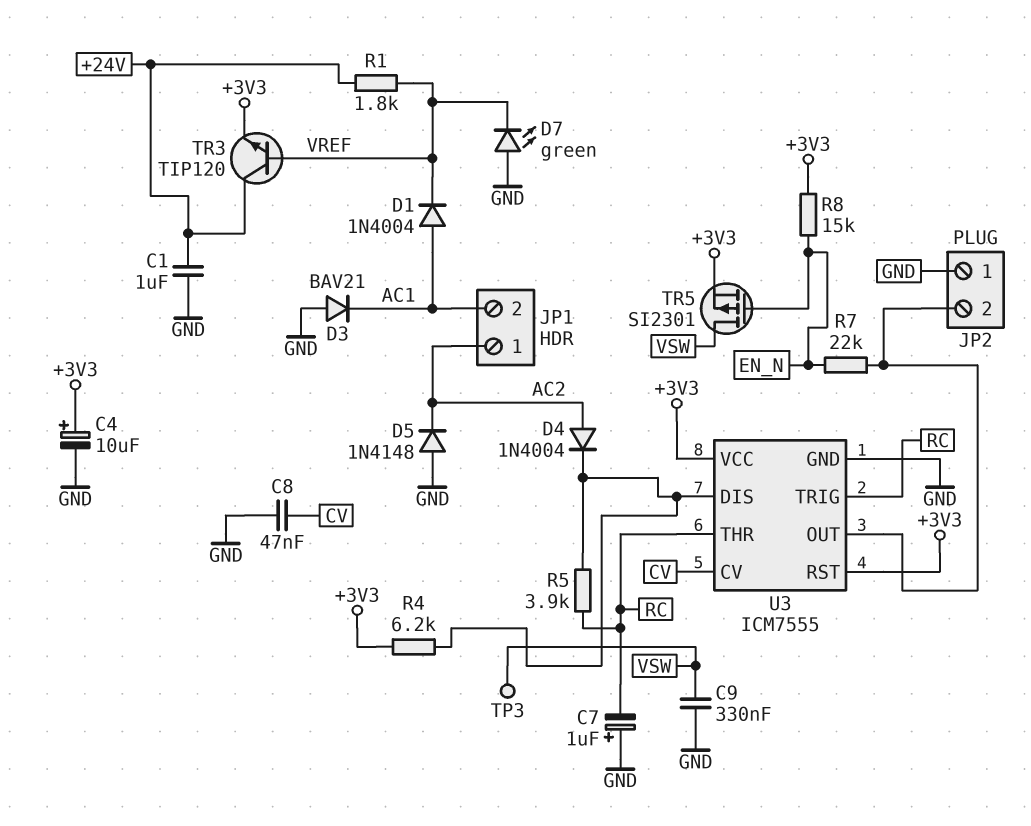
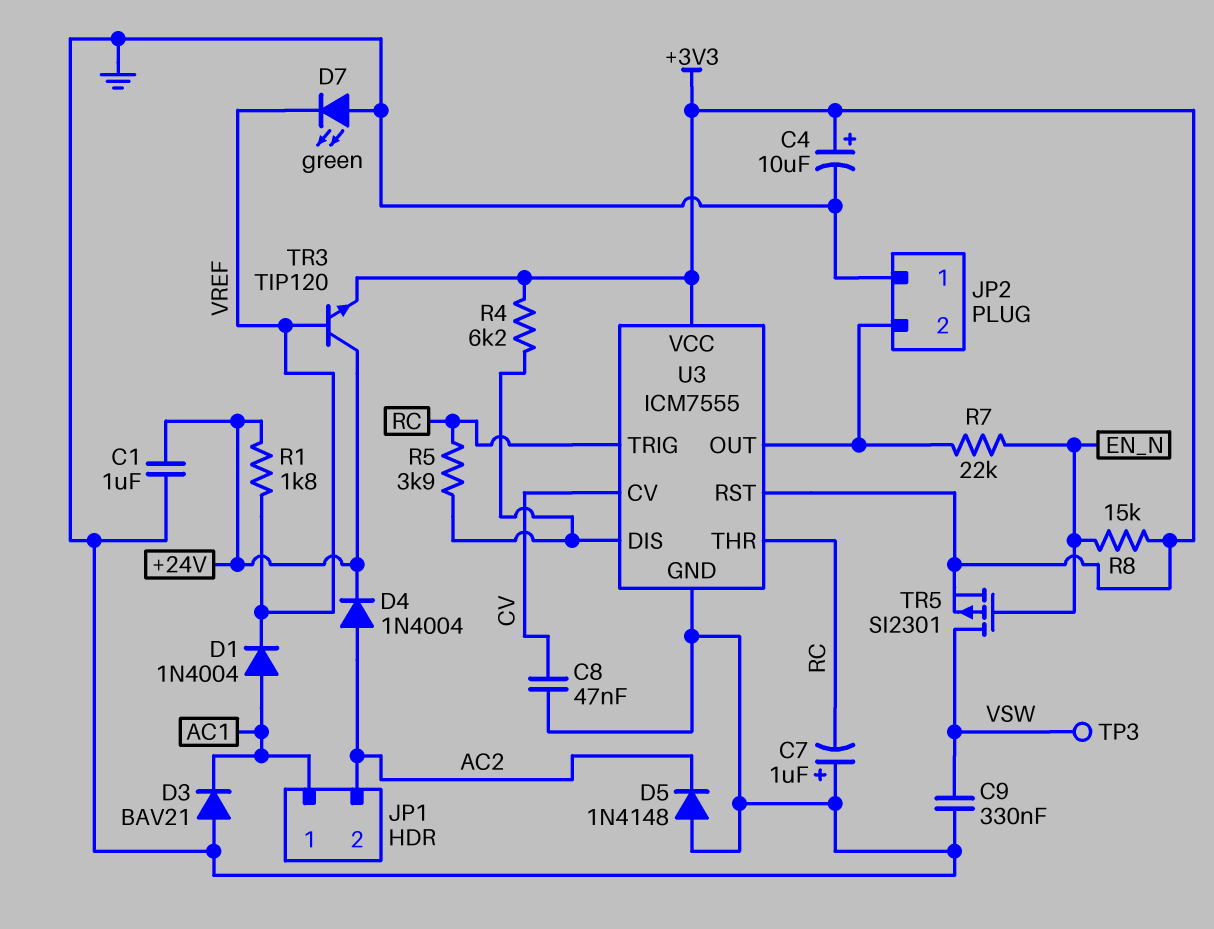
D4: diode 1N4004 (A AC2, K U3/DIS) -> diode 1N4004 (A AC2, K +24V)
JP1 pin 1: AC2 -> AC1
JP1 pin 2: AC1 -> AC2

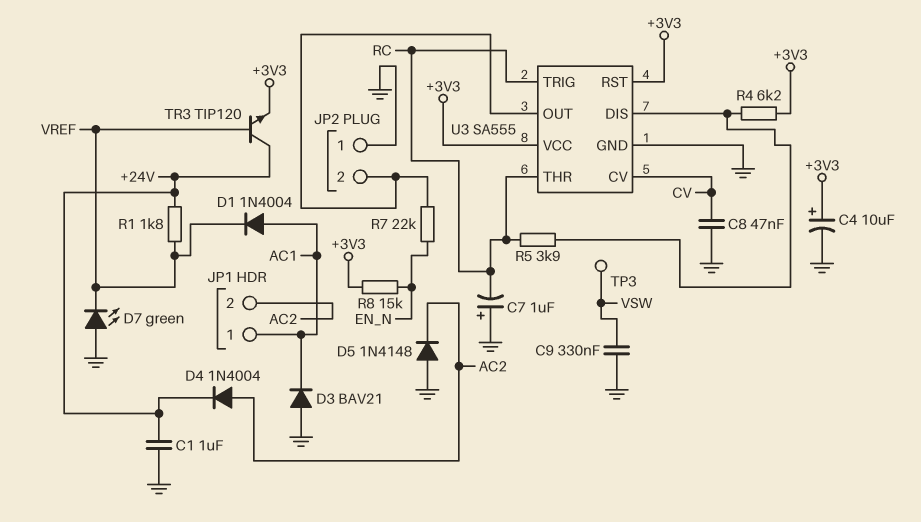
TR5: PMOS SI2301 (G EN_N, D VSW, S +3V3) -> none
U3: ICM7555 -> SA555

